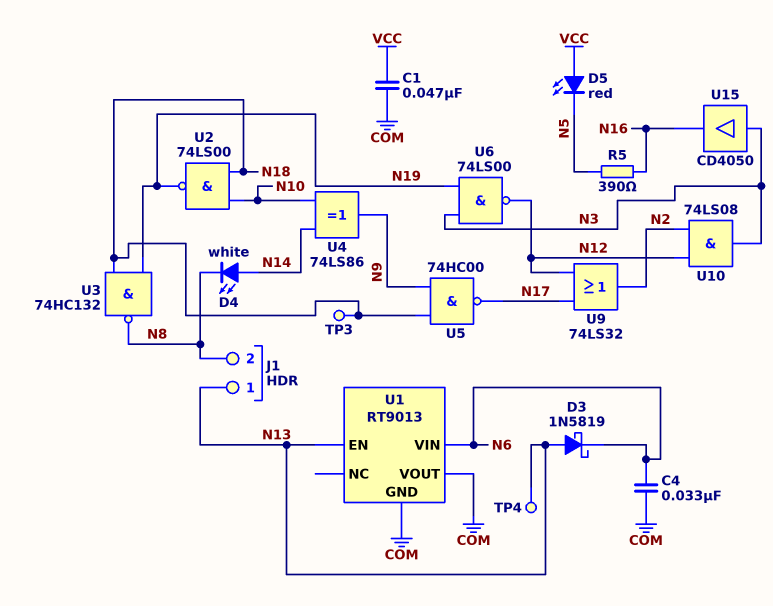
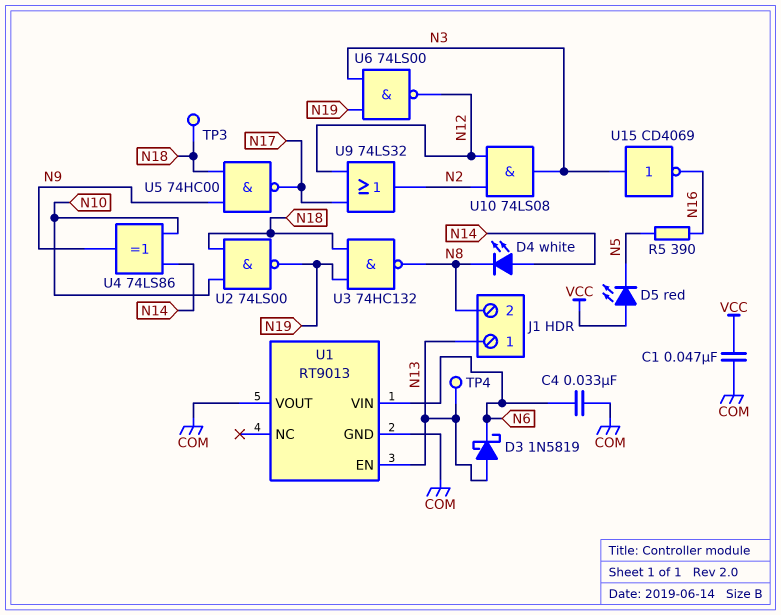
U15: buffer CD4050 (in N3, out N16) -> NOT CD4069 (in N3, out N16)

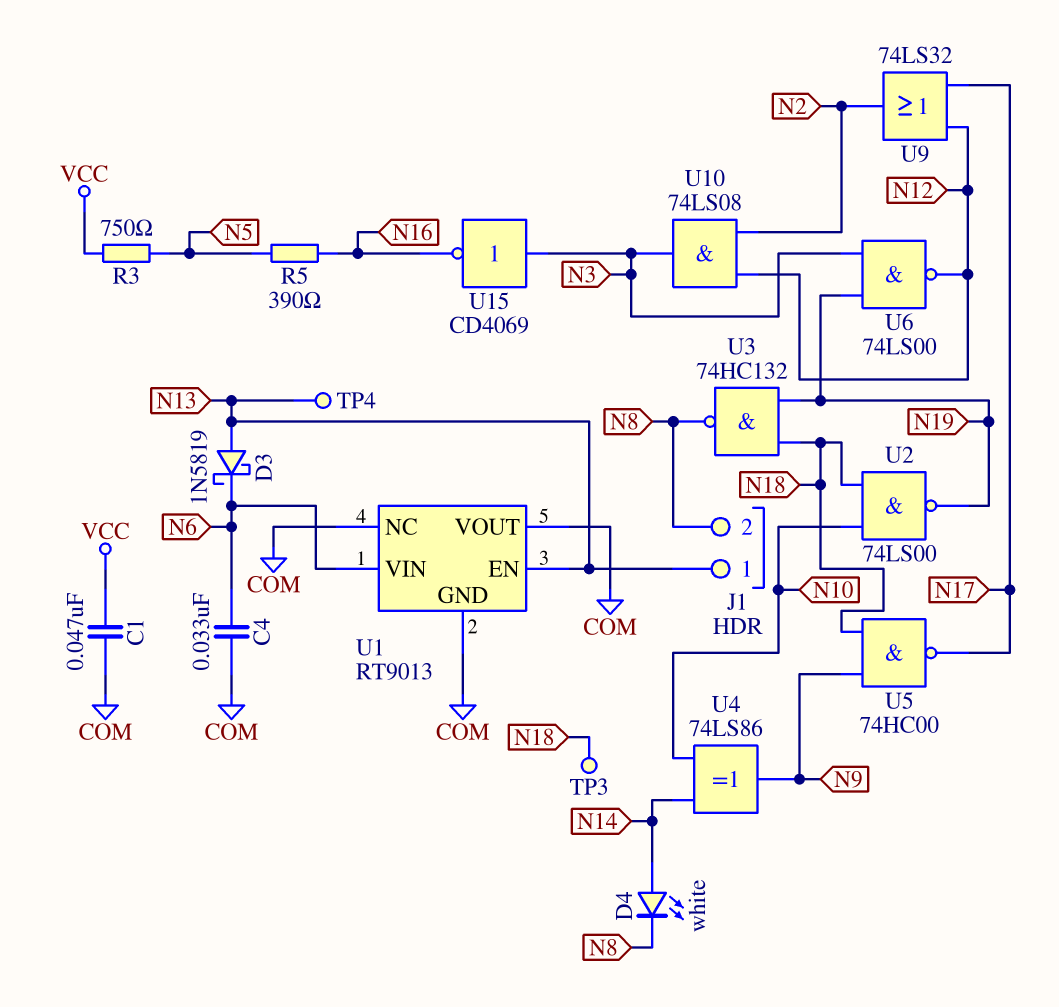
D5: LED red (A VCC, K N5) -> none
R3: none -> 750 (N5, VCC)
U1 pin NC: none -> COM

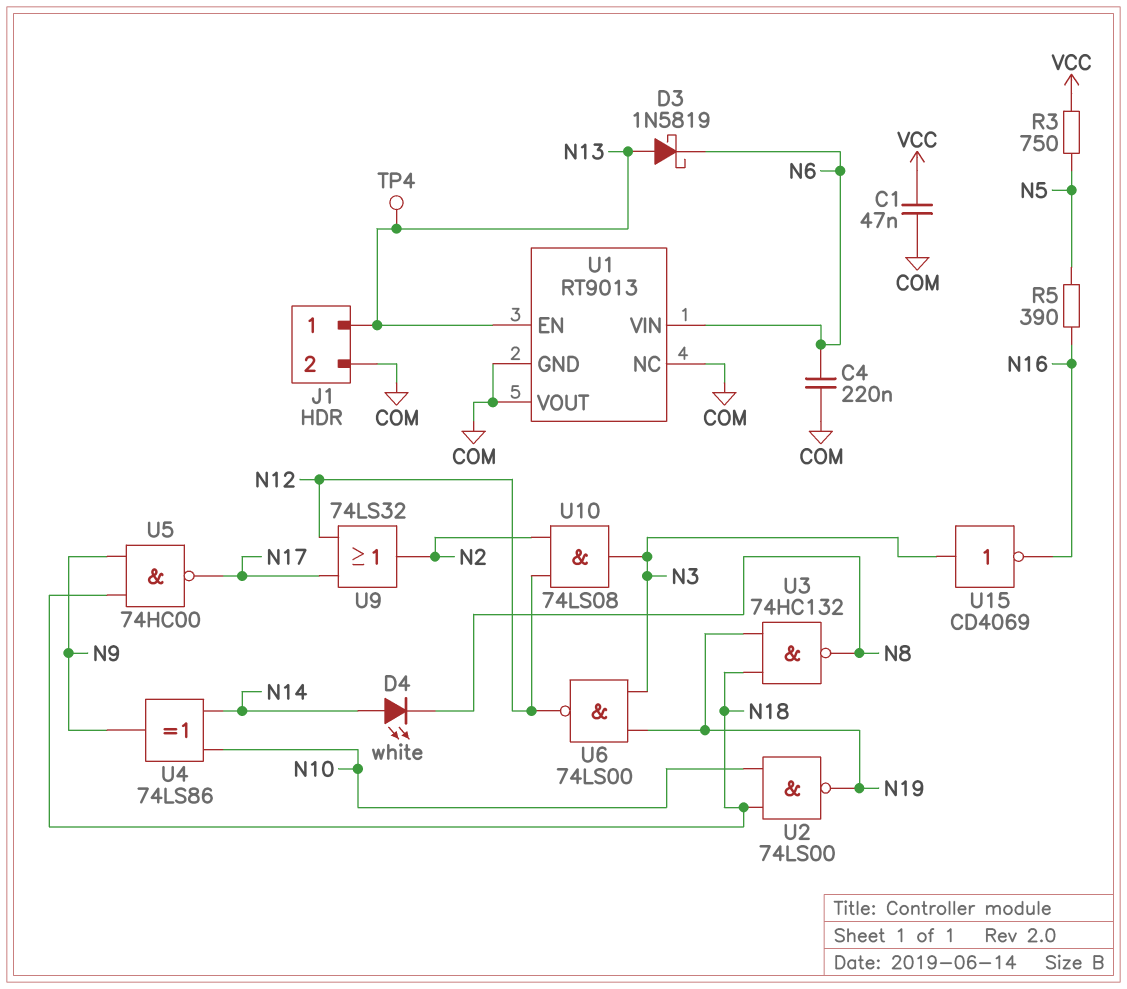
C4: 33nF (COM, N6) -> 220nF (COM, N6)
J1 pin 2: N8 -> COM
TP3: test point (N18) -> none

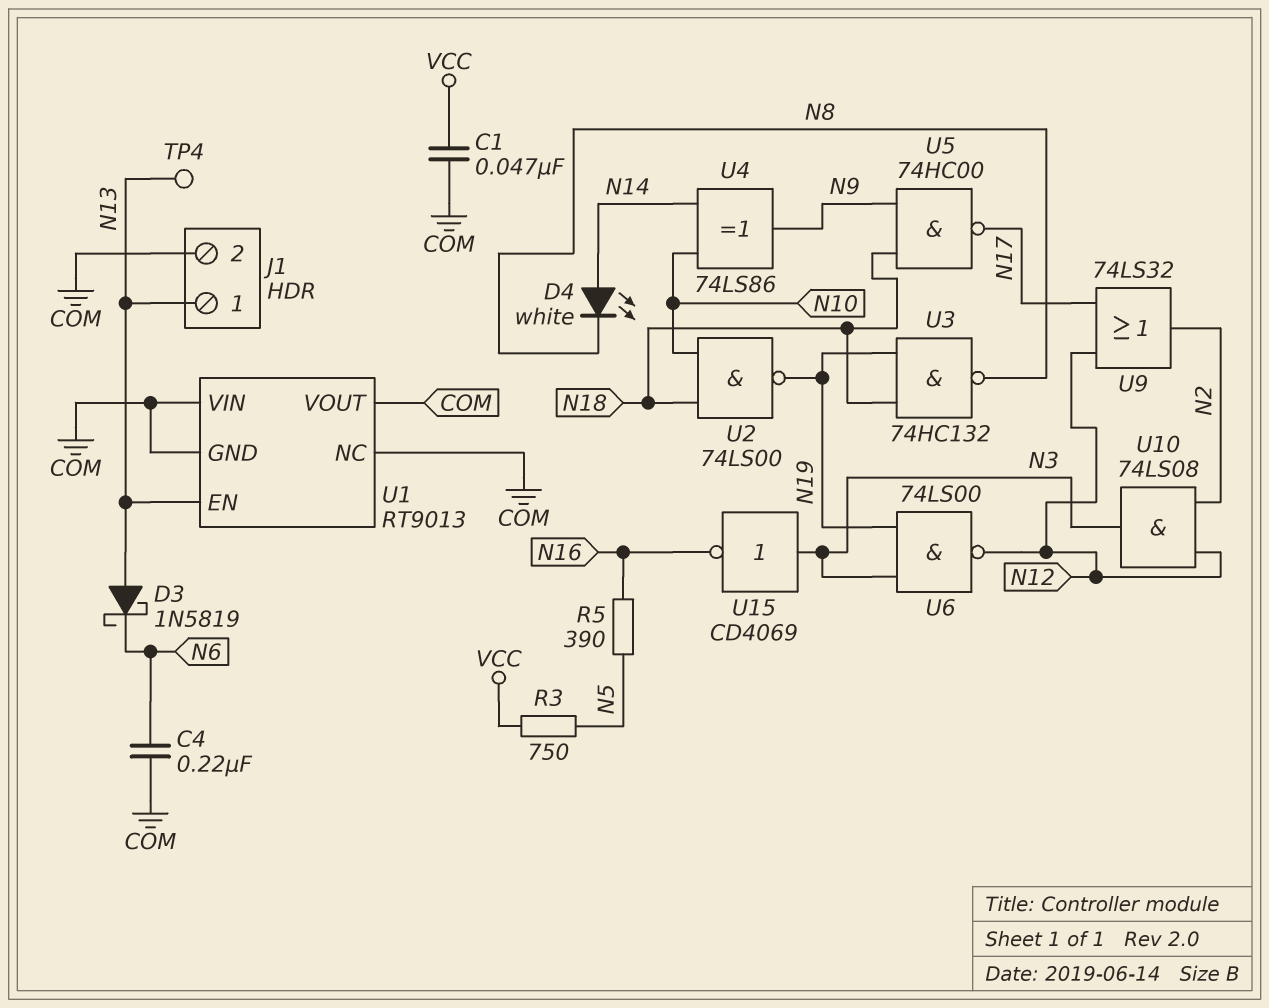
U1 pin VIN: N6 -> COM

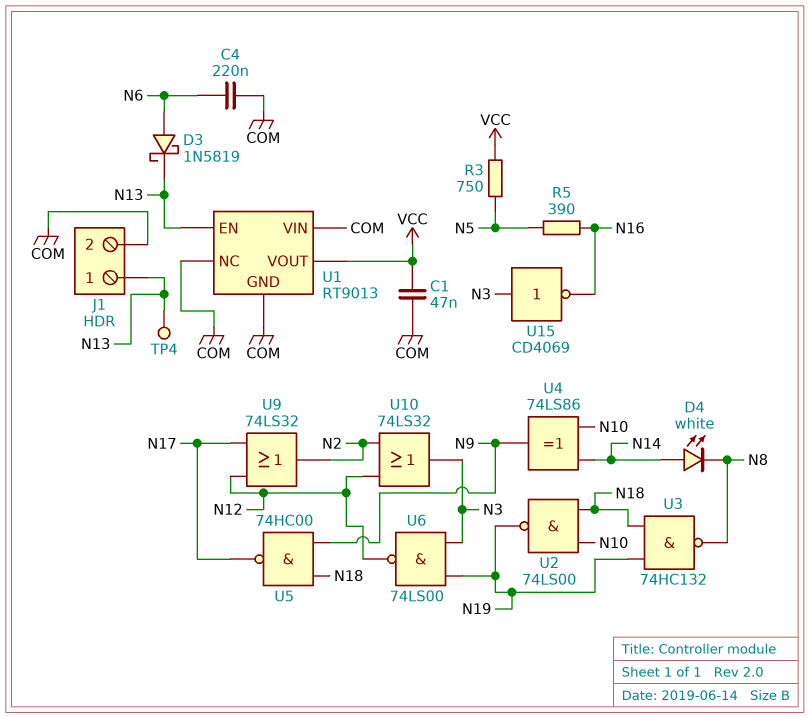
D3: schottky 1N5819 (A N13, K N6) -> schottky 1N5819 (A N6, K N13)
U1 pin VOUT: COM -> VCC
U10: AND 74LS08 (in N2, in N12, out N3) -> OR 74LS32 (in N2, in N12, out N3)

